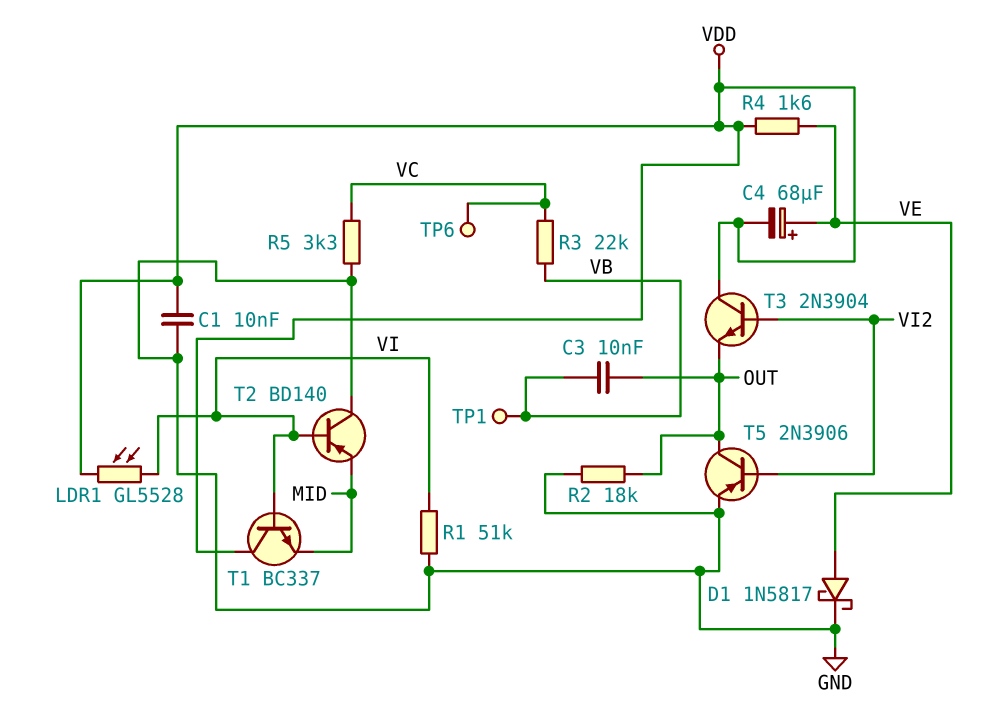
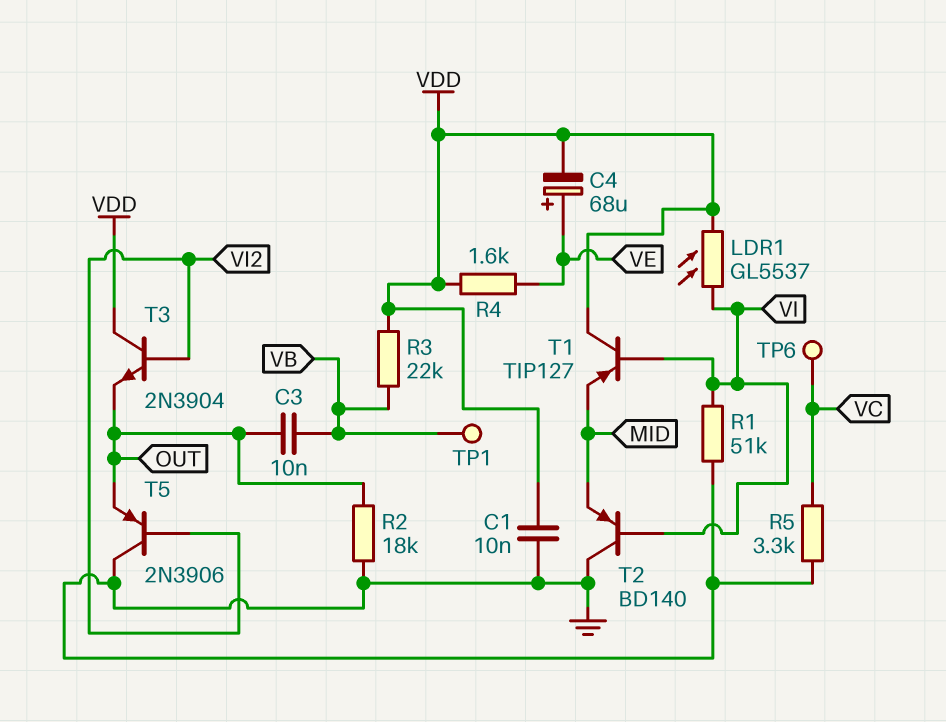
D1: schottky 1N5817 (A VE, K GND) -> none
LDR1: GL5528 (VDD, VI) -> GL5537 (VDD, VI)
R3: 22k (VB, VC) -> 22k (VB, VDD)
T1: NPN BC337 (B VI, C VDD, E MID) -> PNP TIP127 (B VI, C VDD, E MID)
T5: PNP 2N3906 (B VI2, C OUT, E GND) -> PNP 2N3906 (B VI2, C GND, E OUT)

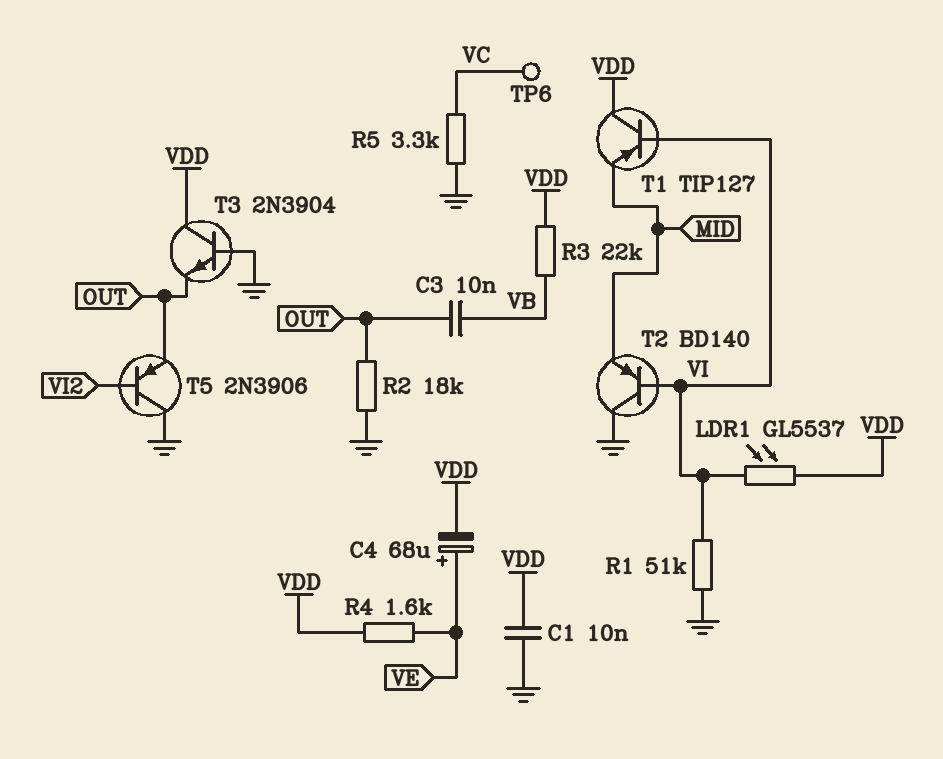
T3: NPN 2N3904 (B VI2, C VDD, E OUT) -> NPN 2N3904 (B GND, C VDD, E OUT)
TP1: test point (VB) -> none

